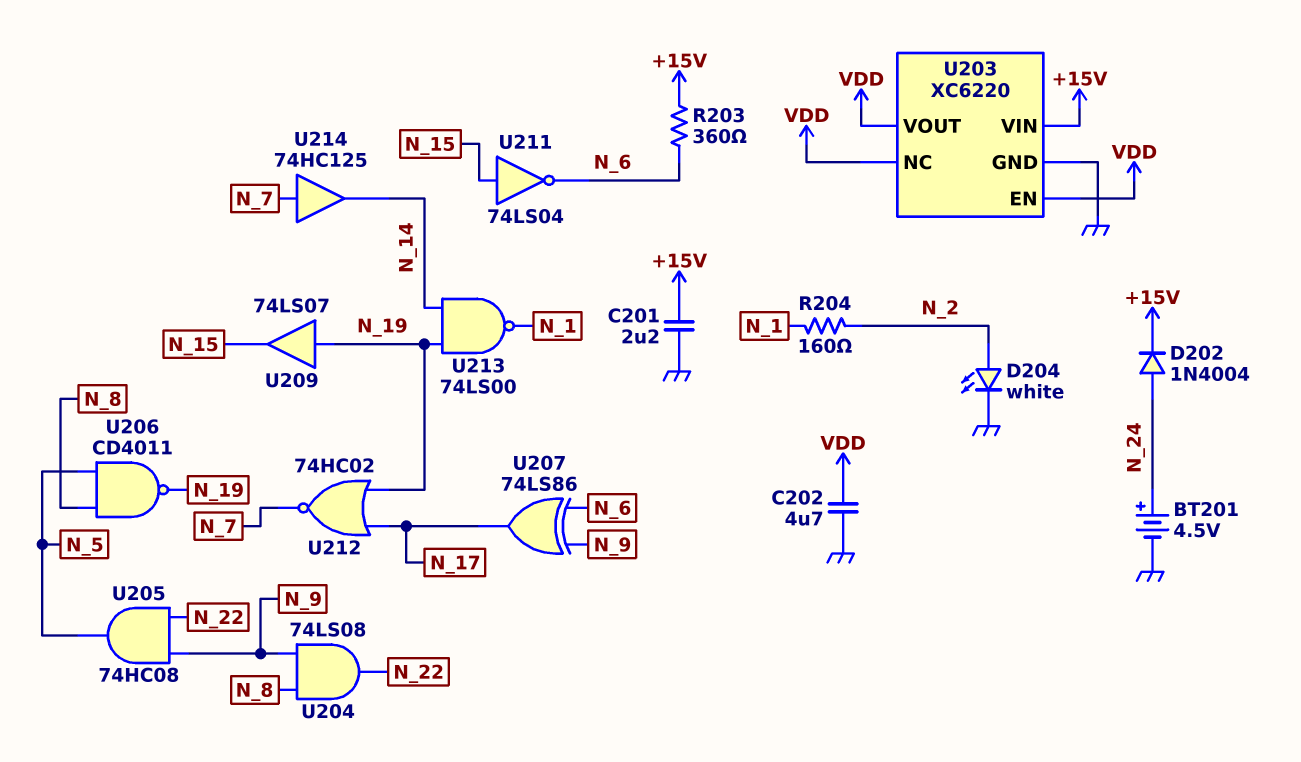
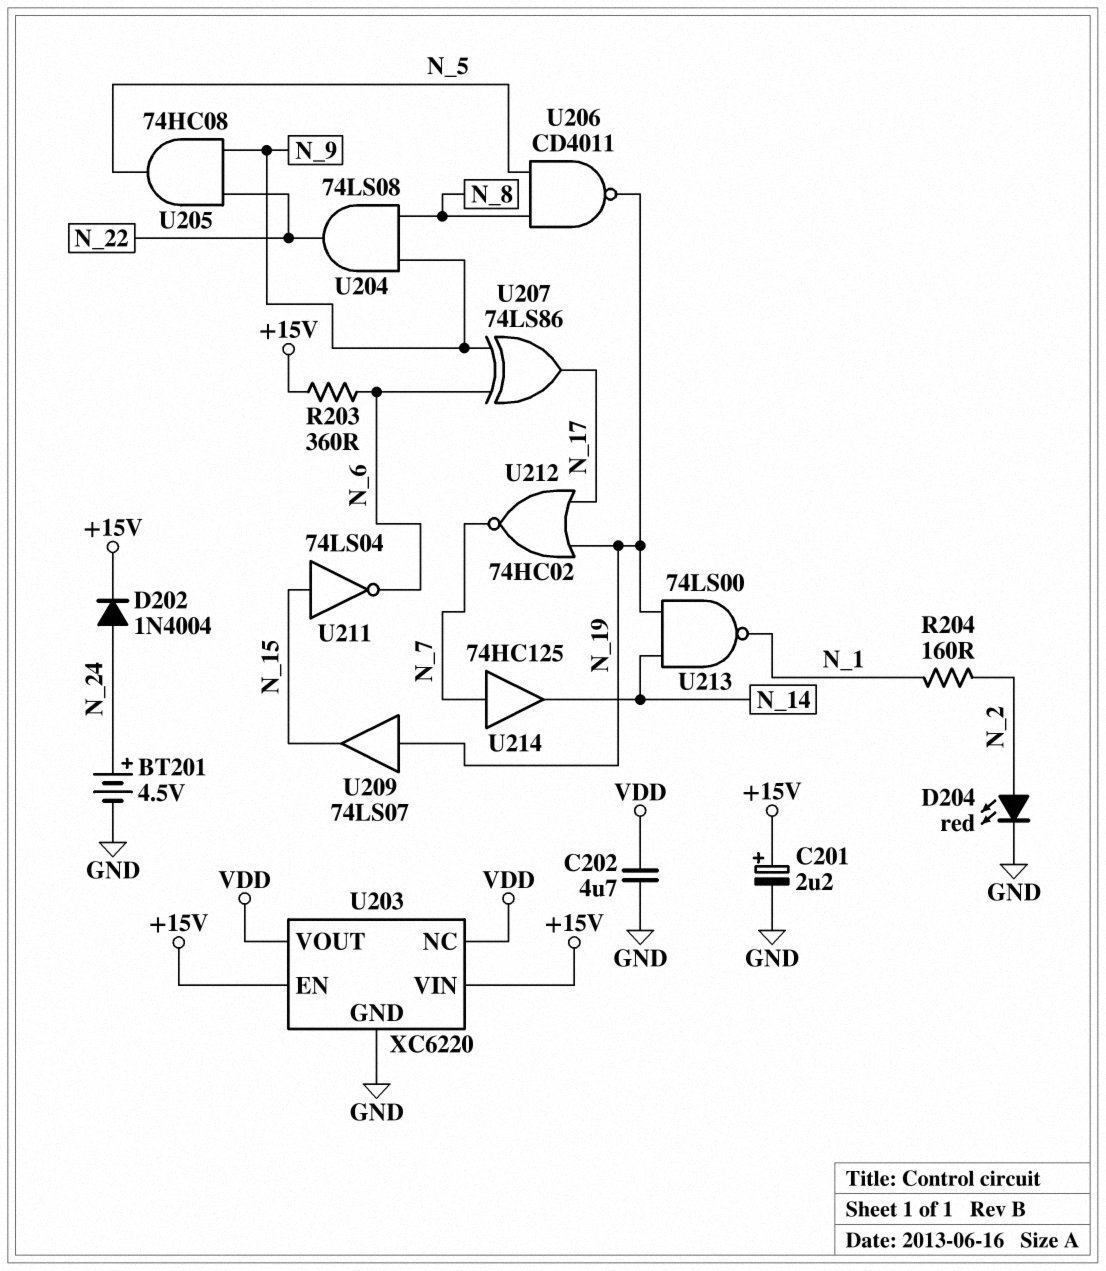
C201: 2.2uF (+15V, GND) -> 2.2uF (plus +15V, minus GND)
D204: LED white (A N_2, K GND) -> LED red (A N_2, K GND)
U203 pin EN: VDD -> +15V

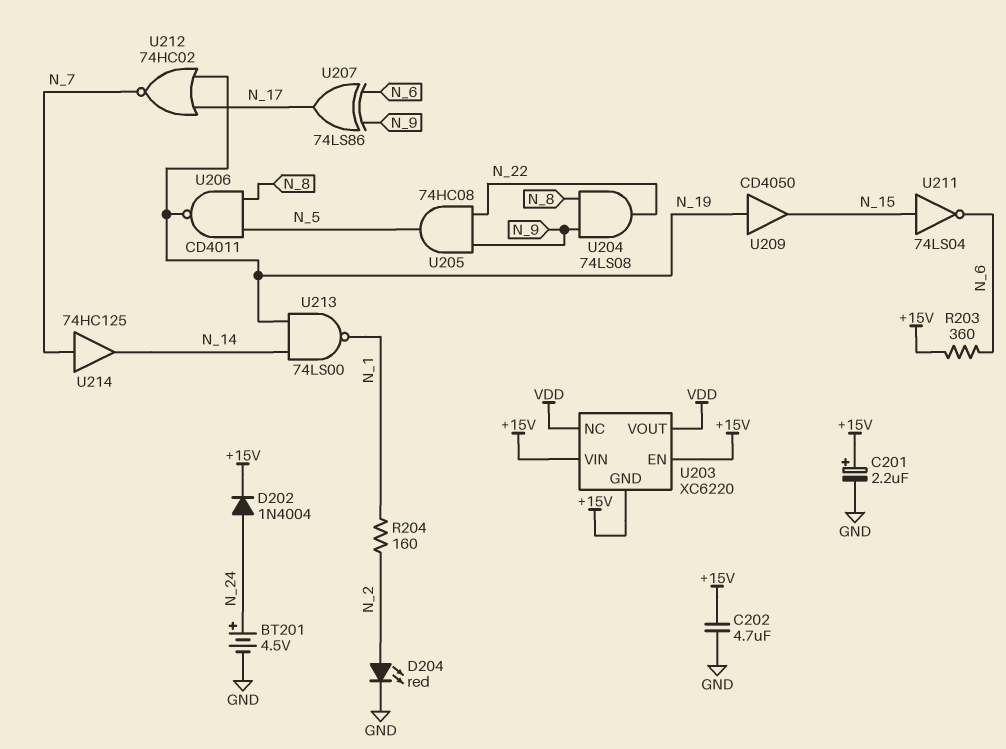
C202: 4.7uF (GND, VDD) -> 4.7uF (+15V, GND)
U203 pin GND: GND -> +15V
U209: buffer 74LS07 (in N_19, out N_15) -> buffer CD4050 (in N_19, out N_15)

